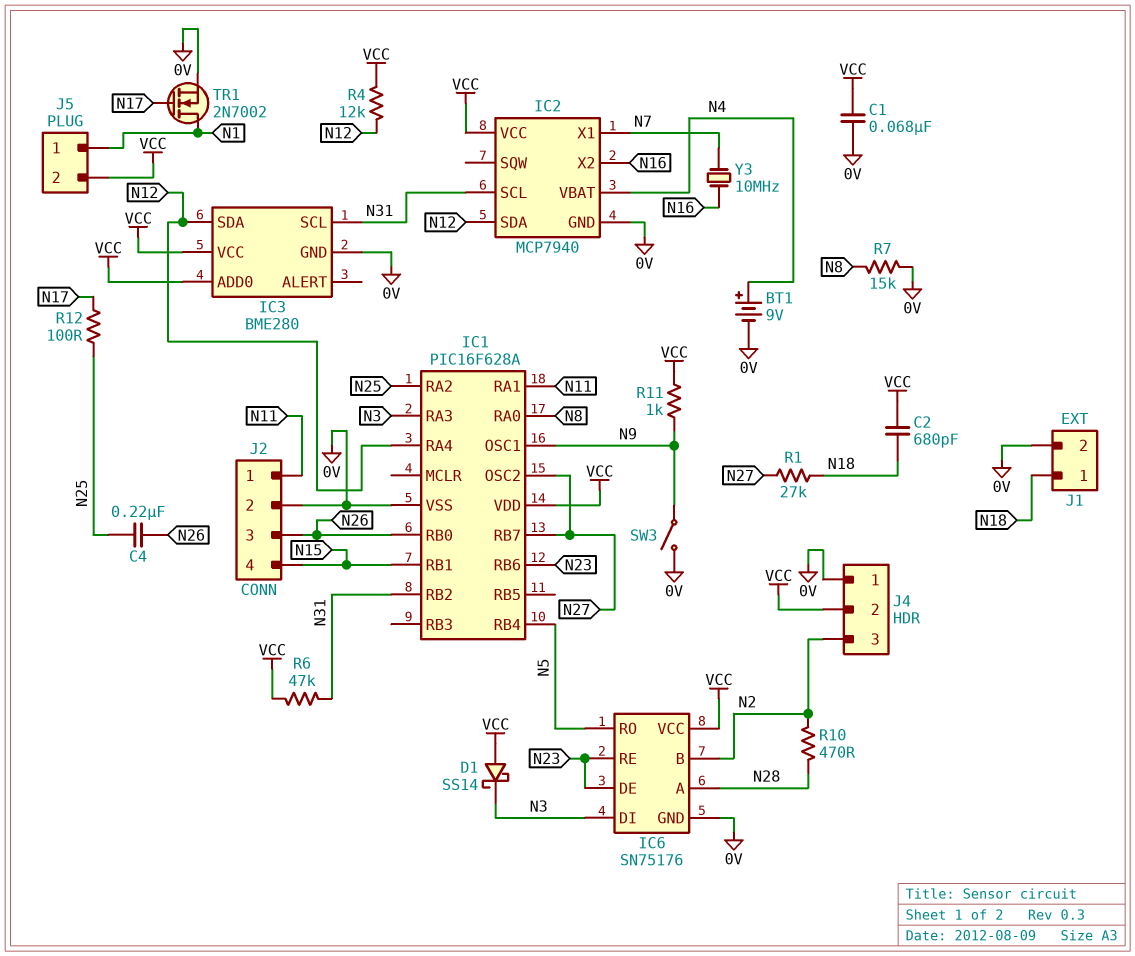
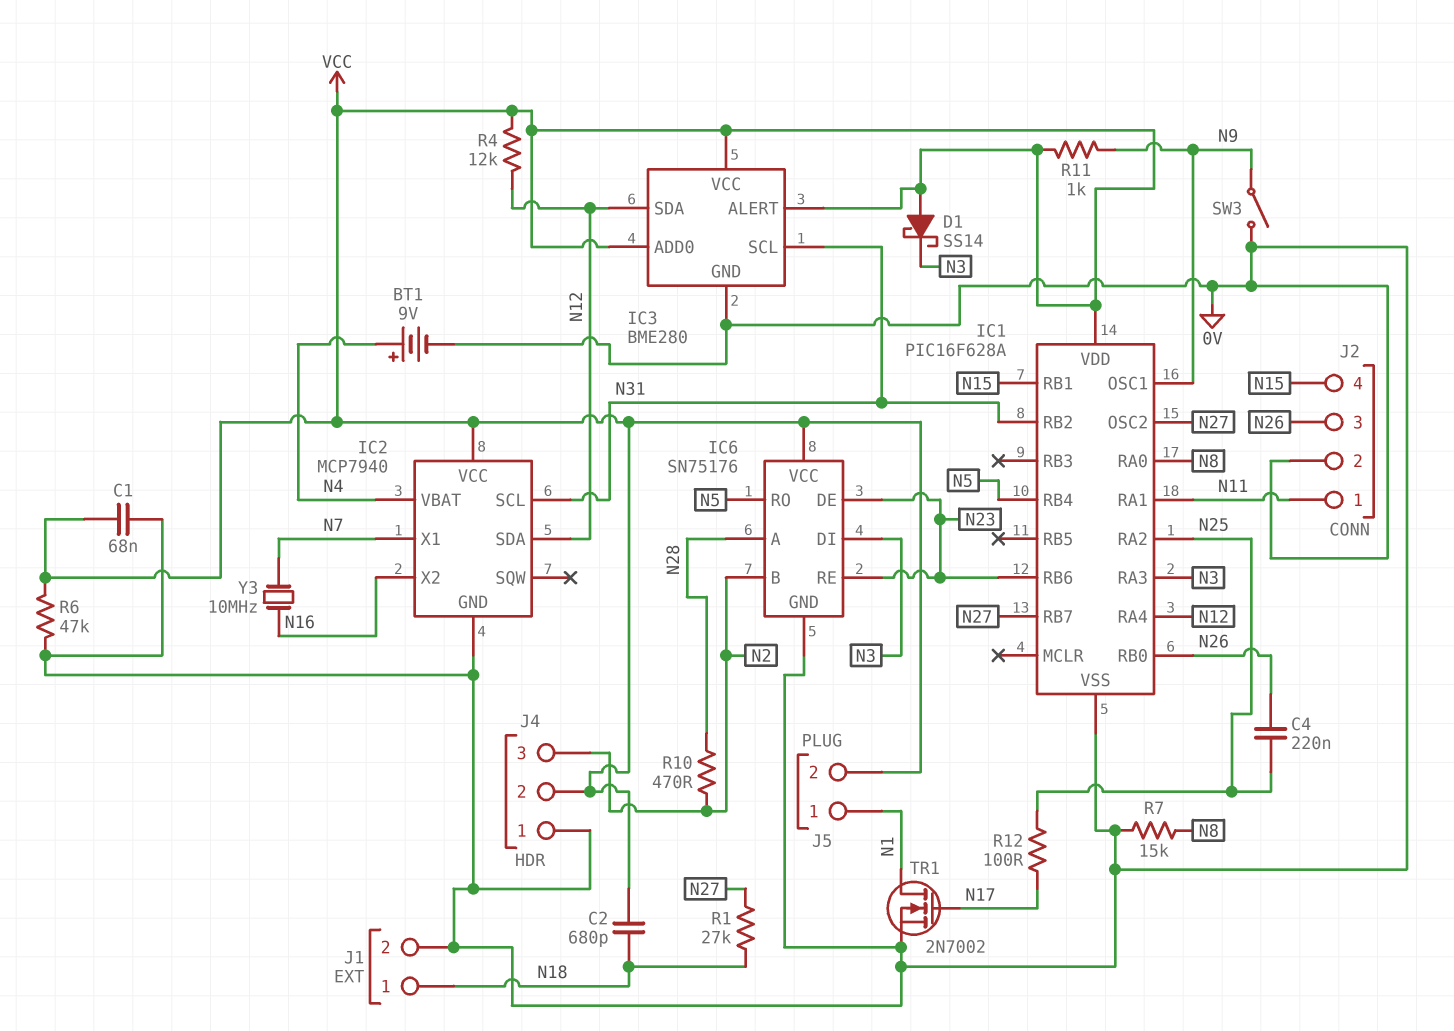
IC3 pin ALERT: none -> VCC
R6: 47k (N31, VCC) -> 47k (0V, VCC)

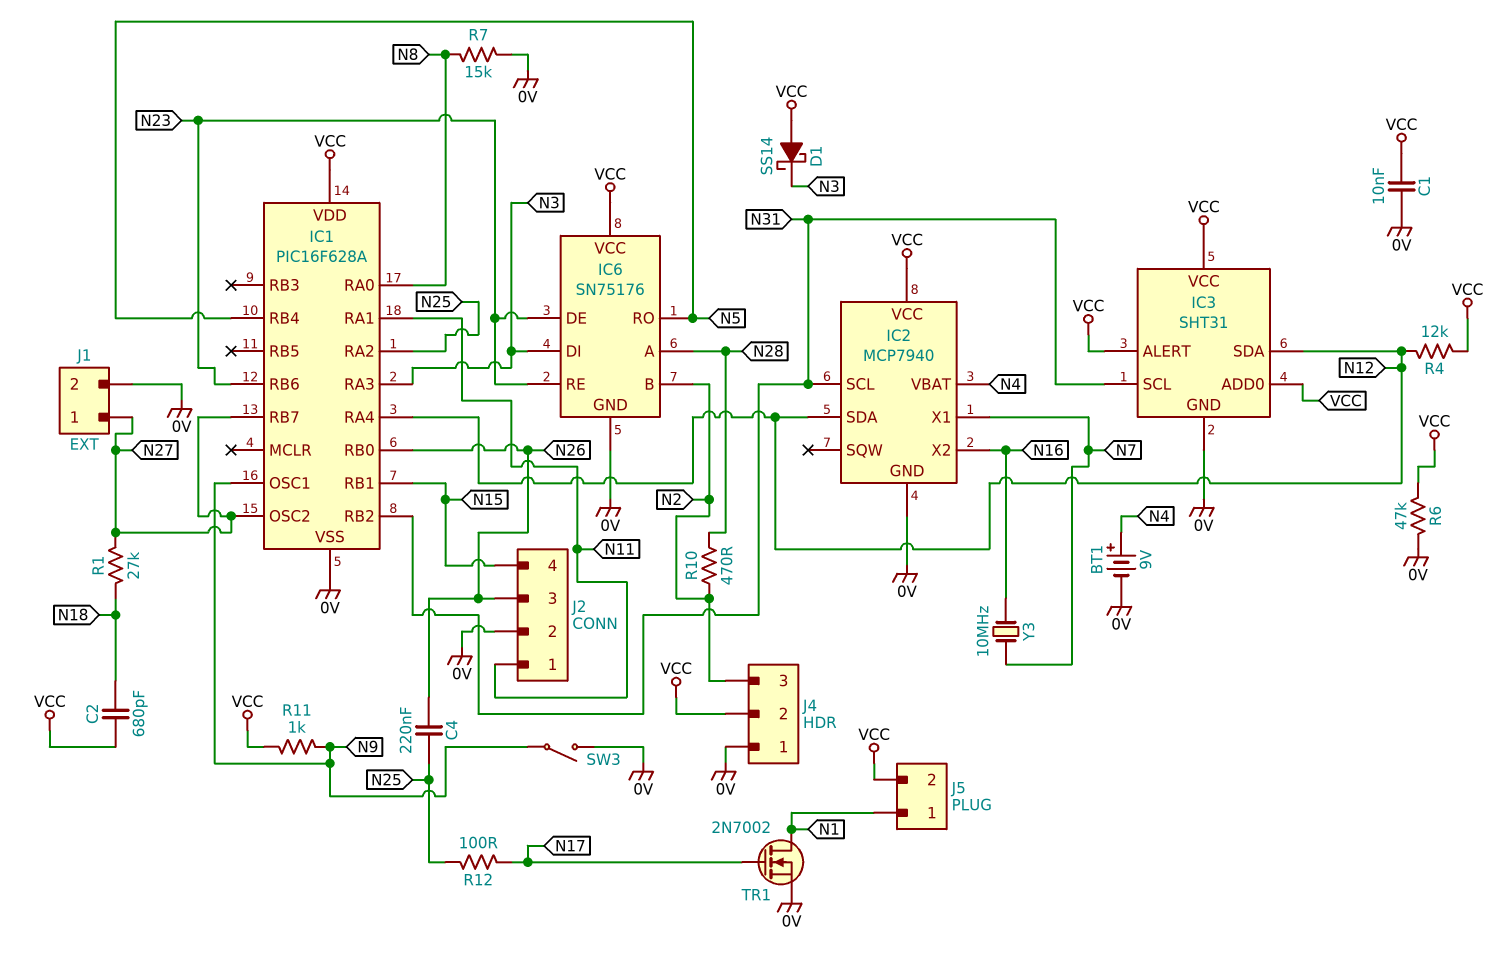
C1: 68nF (0V, VCC) -> 10nF (0V, VCC)
IC3: BME280 -> SHT31
J1 pin 1: N18 -> N27

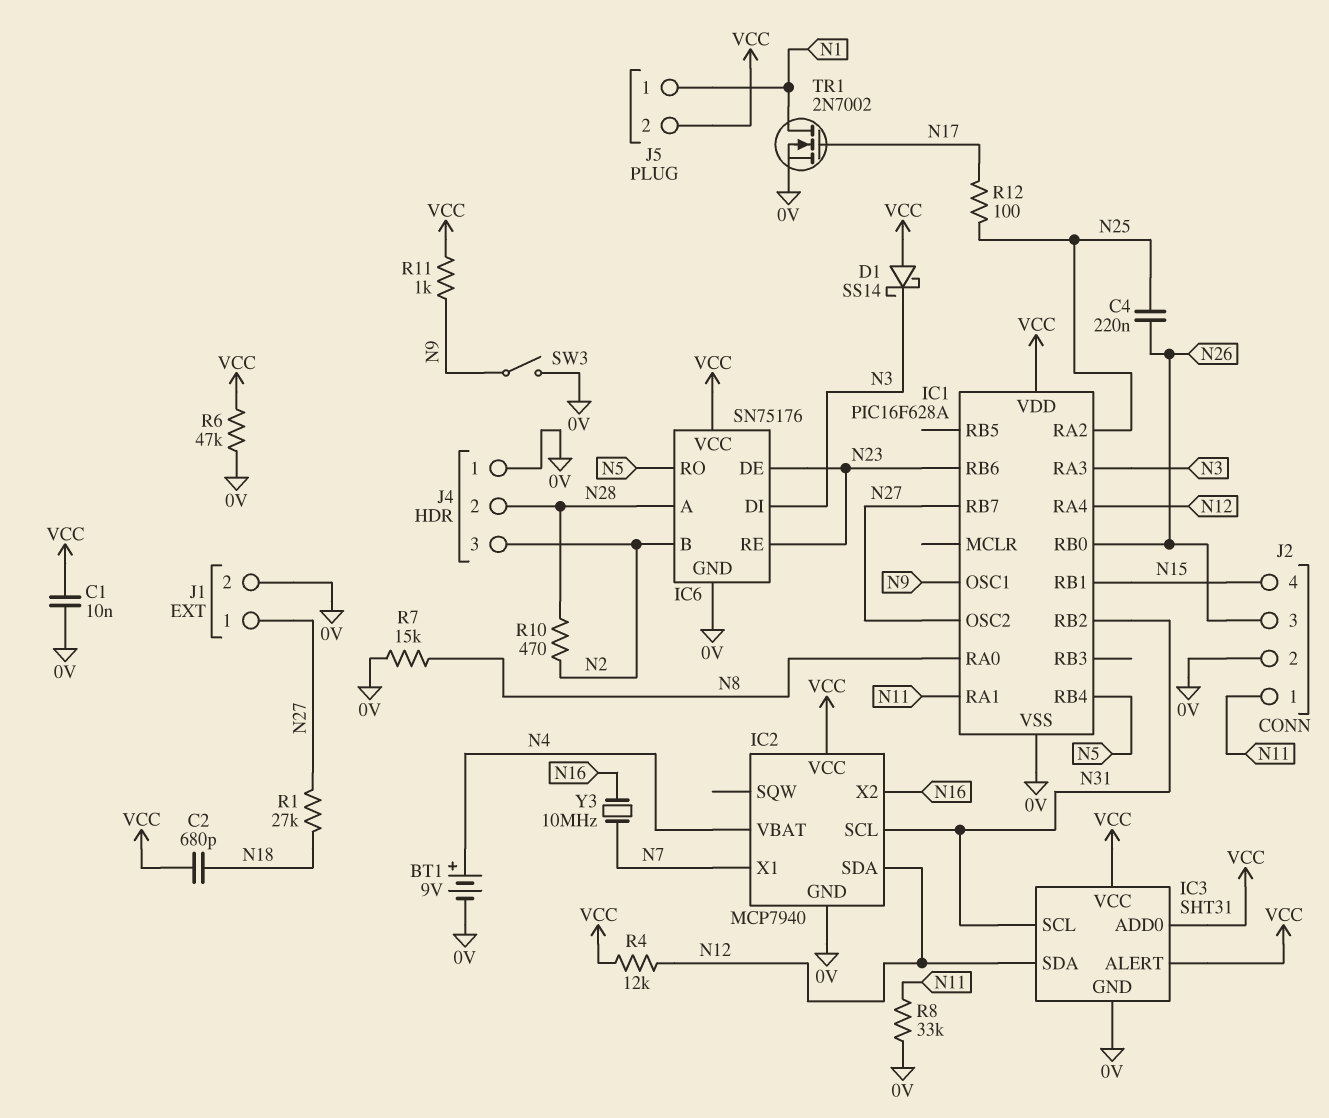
J4 pin 2: VCC -> N28
R8: none -> 33k (0V, N11)

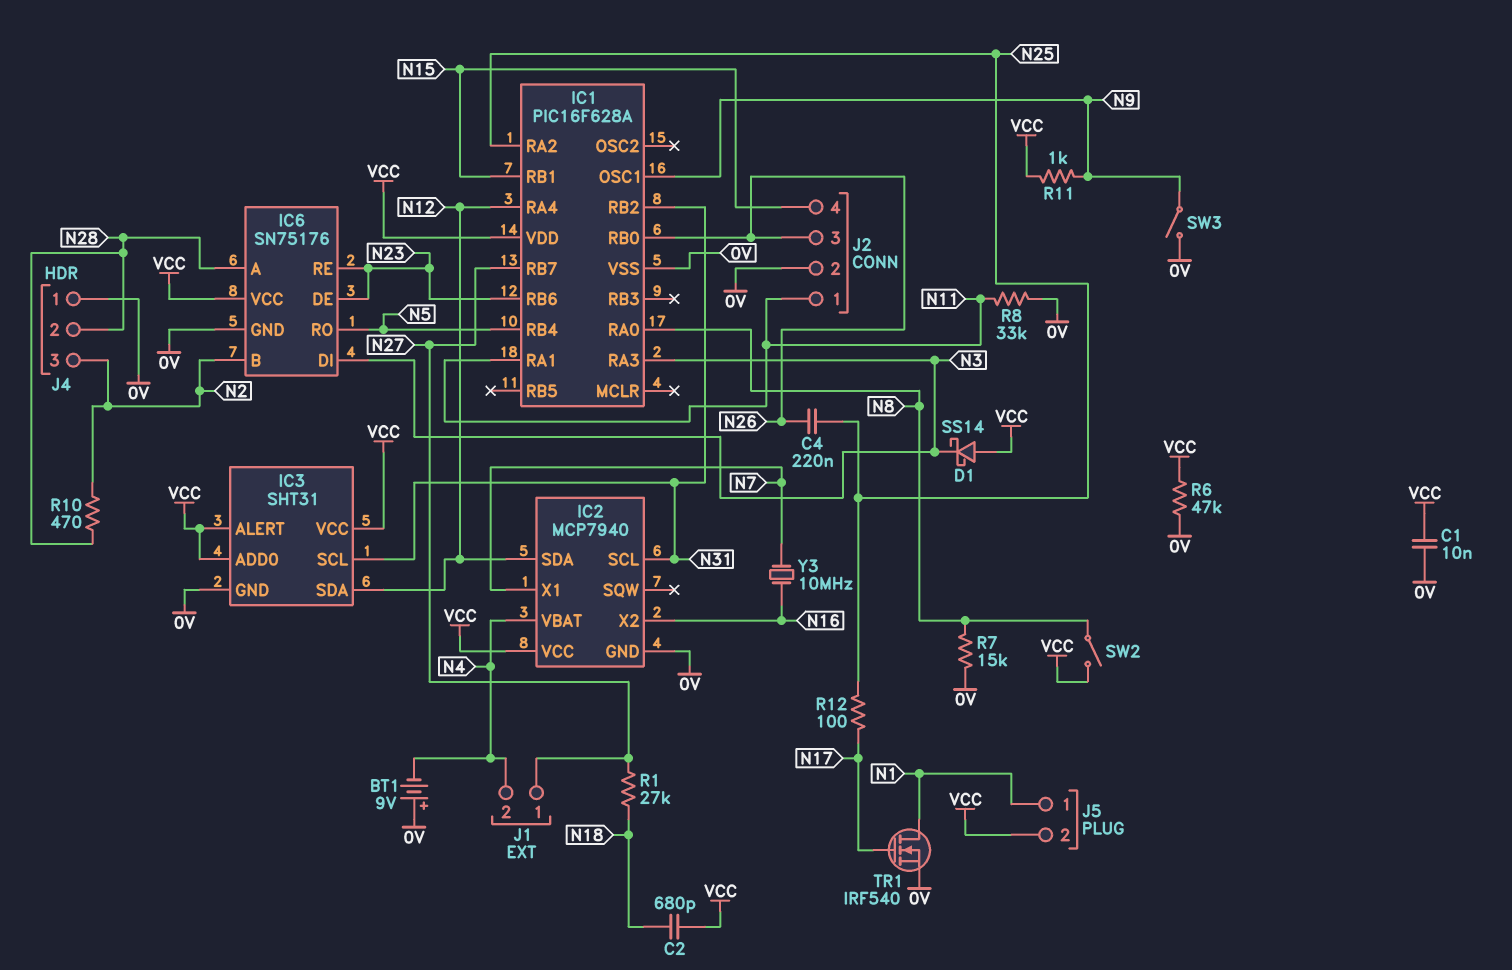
BT1: 9V (plus N4, minus 0V) -> 9V (plus 0V, minus N4)
IC1 pin OSC2: N27 -> none
J1 pin 2: 0V -> N4
R4: 12k (N12, VCC) -> none
SW2: none -> switch (N8, VCC)
TR1: NMOS 2N7002 (G N17, D N1, S 0V) -> NMOS IRF540 (G N17, D N1, S 0V)

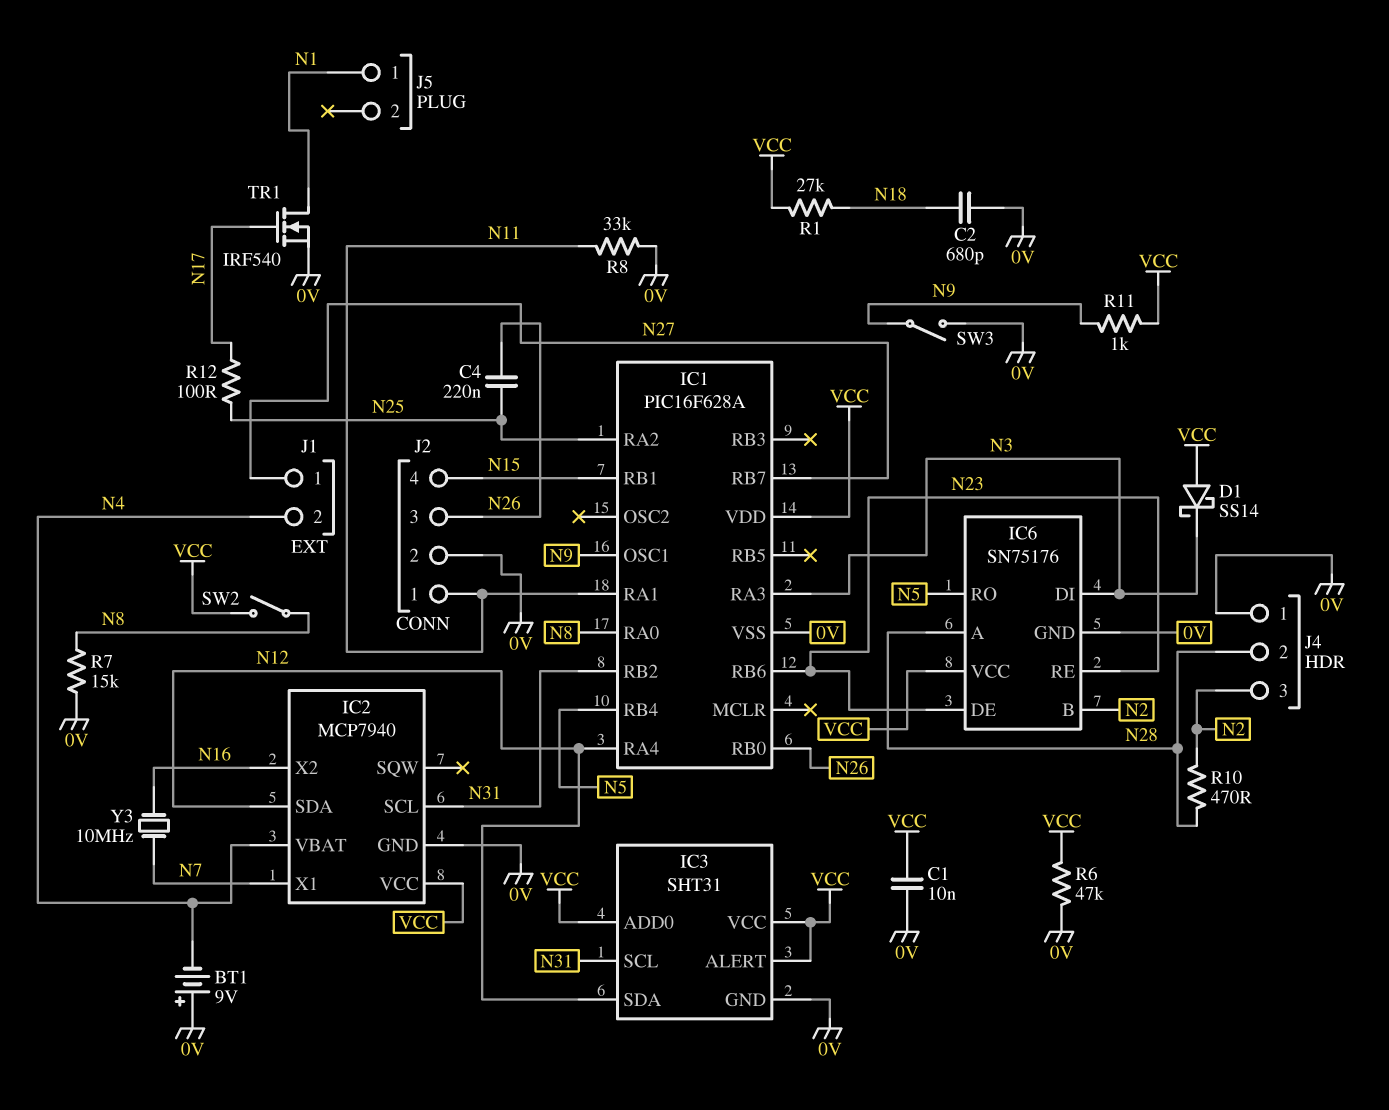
C2: 680pF (N18, VCC) -> 680pF (0V, N18)
J5 pin 2: VCC -> none
R1: 27k (N18, N27) -> 27k (N18, VCC)

